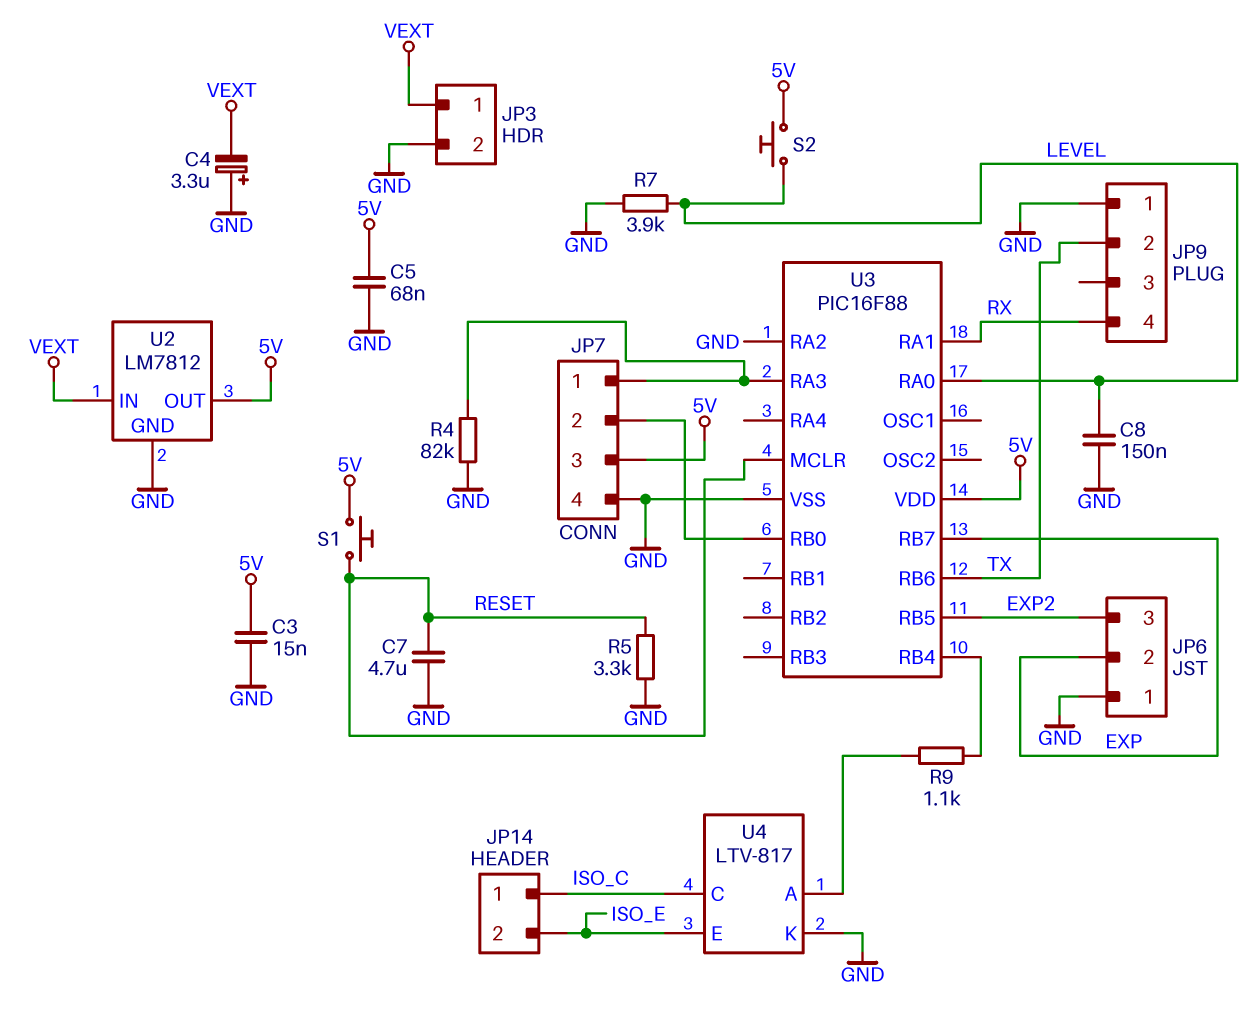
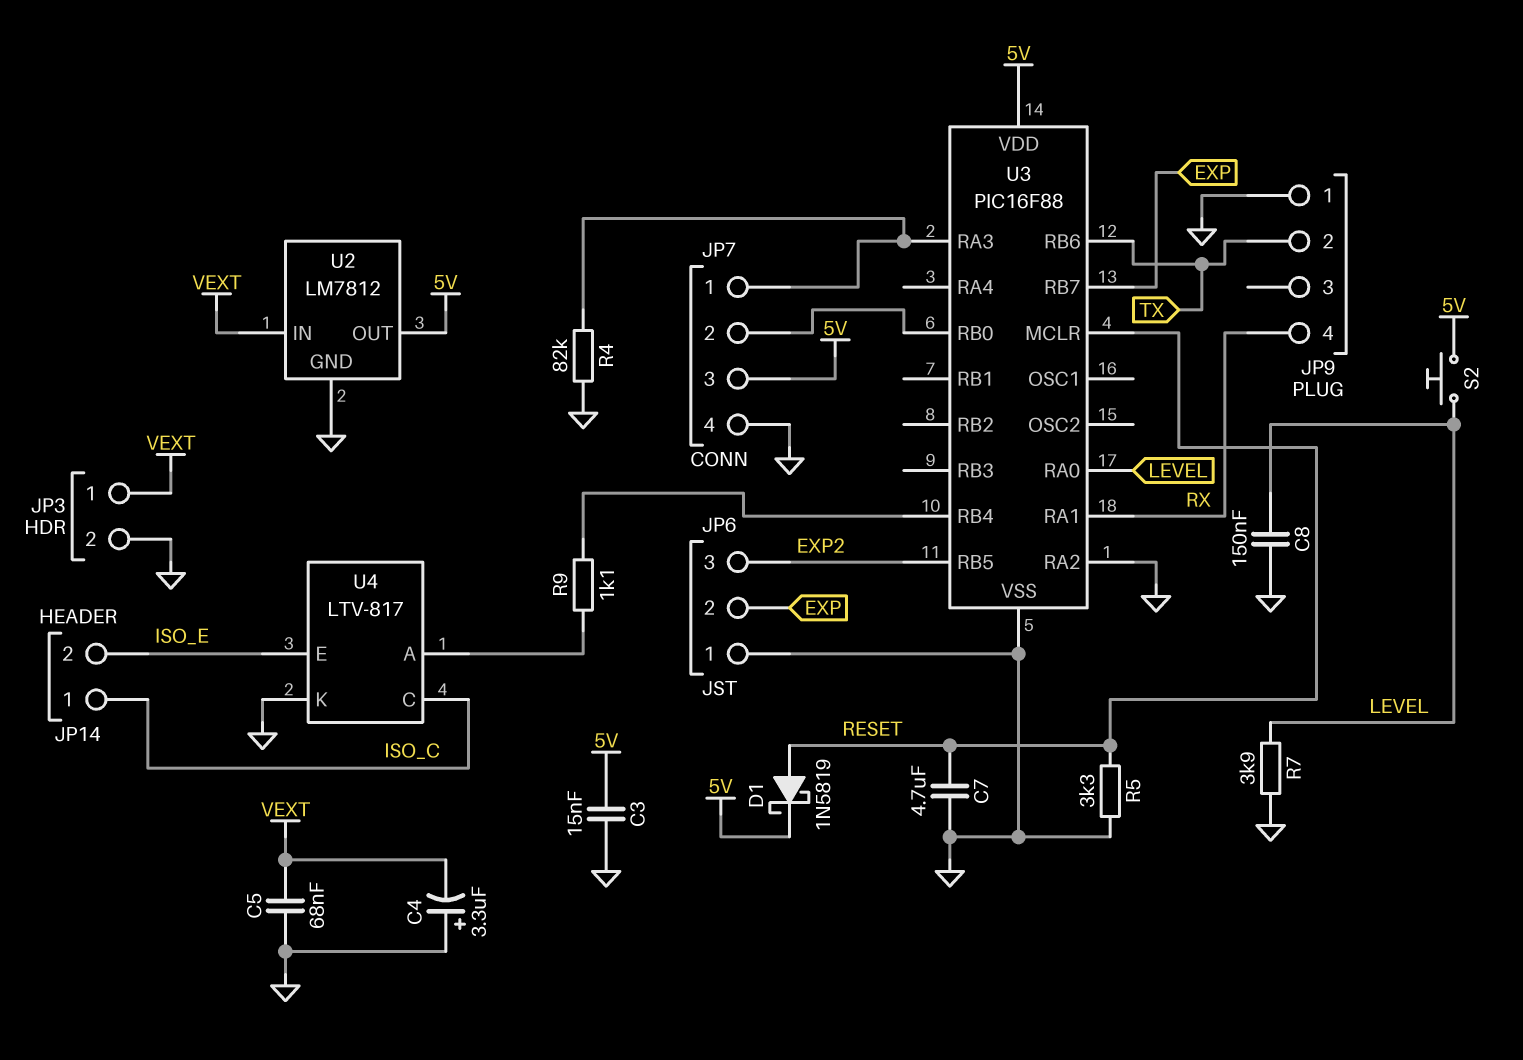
C5: 68nF (5V, GND) -> 68nF (GND, VEXT)
D1: none -> schottky 1N5819 (A RESET, K 5V)
S1: button (5V, RESET) -> none

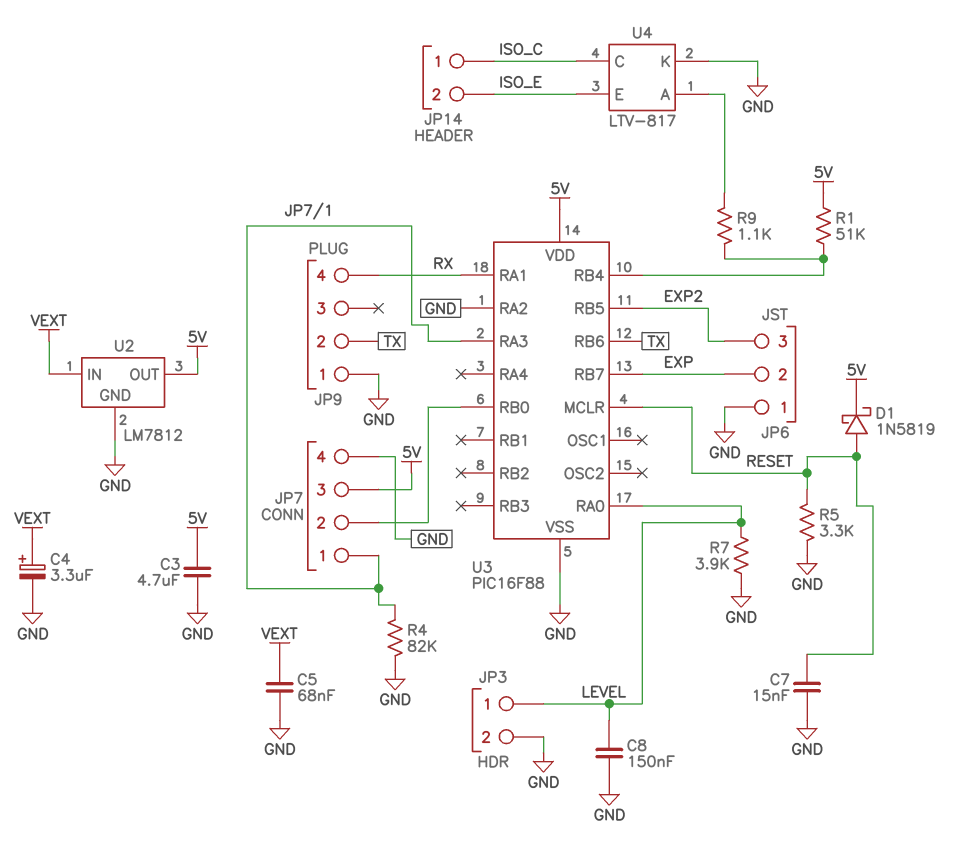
C3: 15nF (5V, GND) -> 4.7uF (5V, GND)
C4: 3.3uF (plus GND, minus VEXT) -> 3.3uF (plus VEXT, minus GND)
C7: 4.7uF (GND, RESET) -> 15nF (GND, RESET)
JP3 pin 1: VEXT -> LEVEL
R1: none -> 51k (5V, U3/RB4)
S2: button (5V, LEVEL) -> none

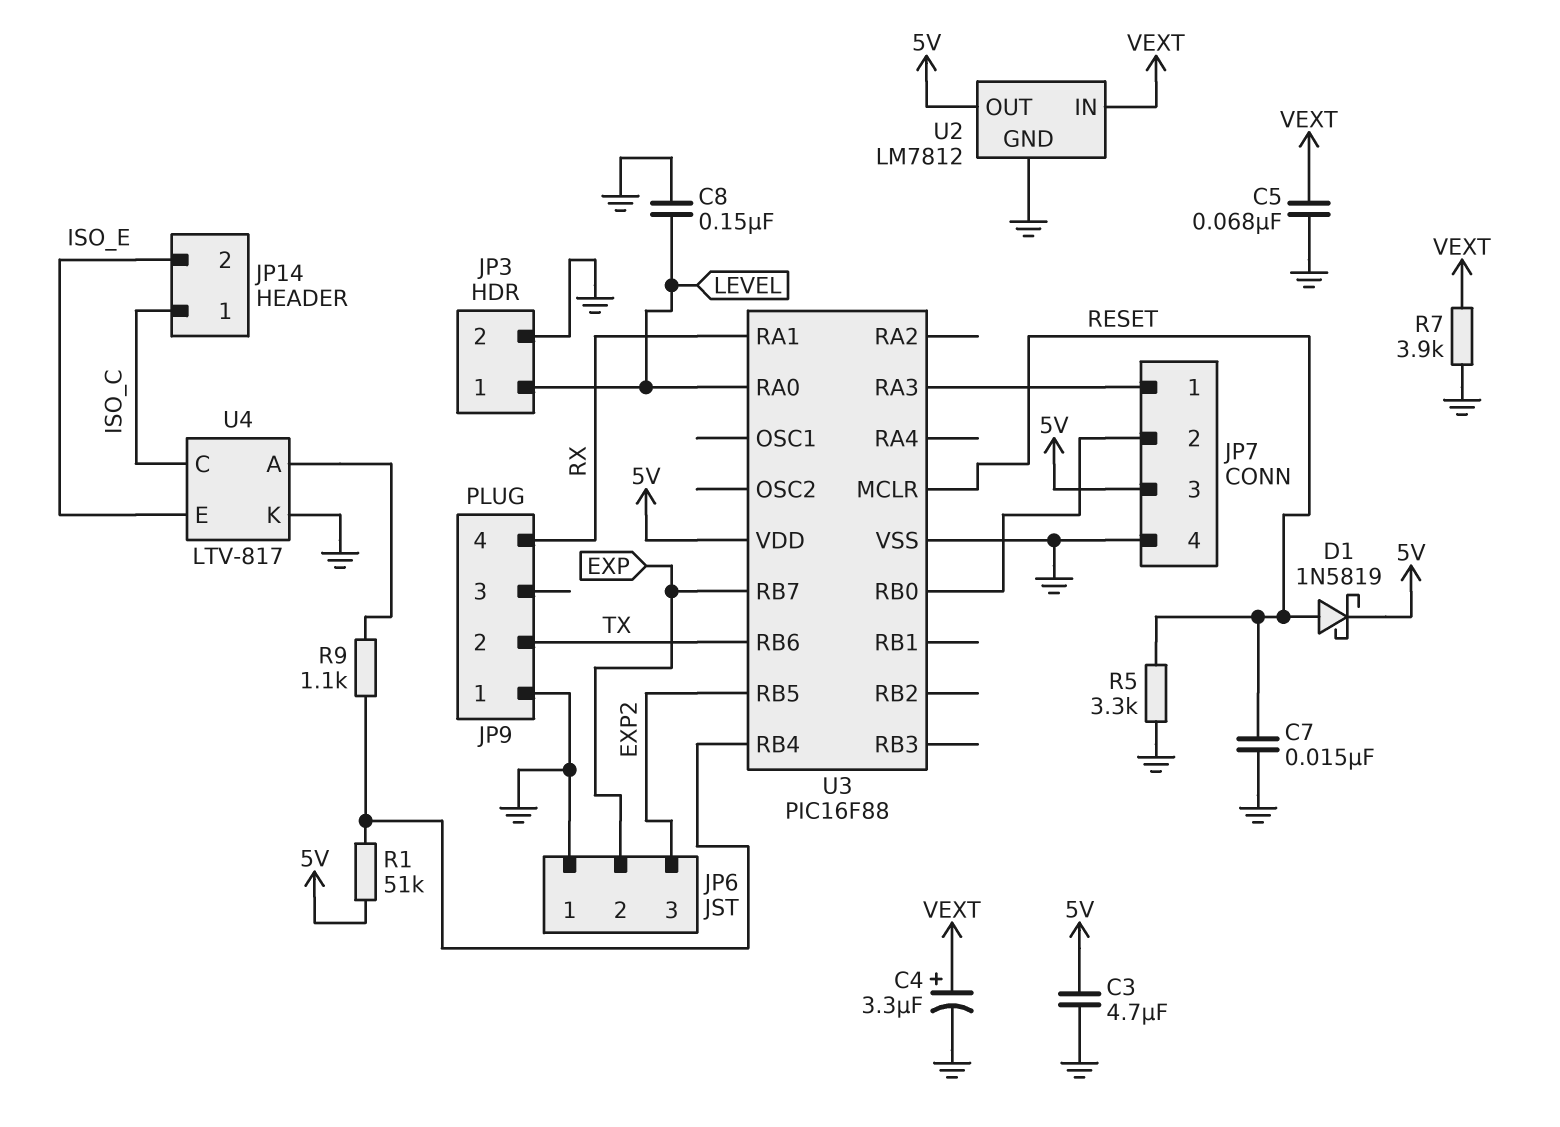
R4: 82k (GND, JP7/1) -> none
R7: 3.9k (GND, LEVEL) -> 3.9k (GND, VEXT)
U3 pin RA2: GND -> none

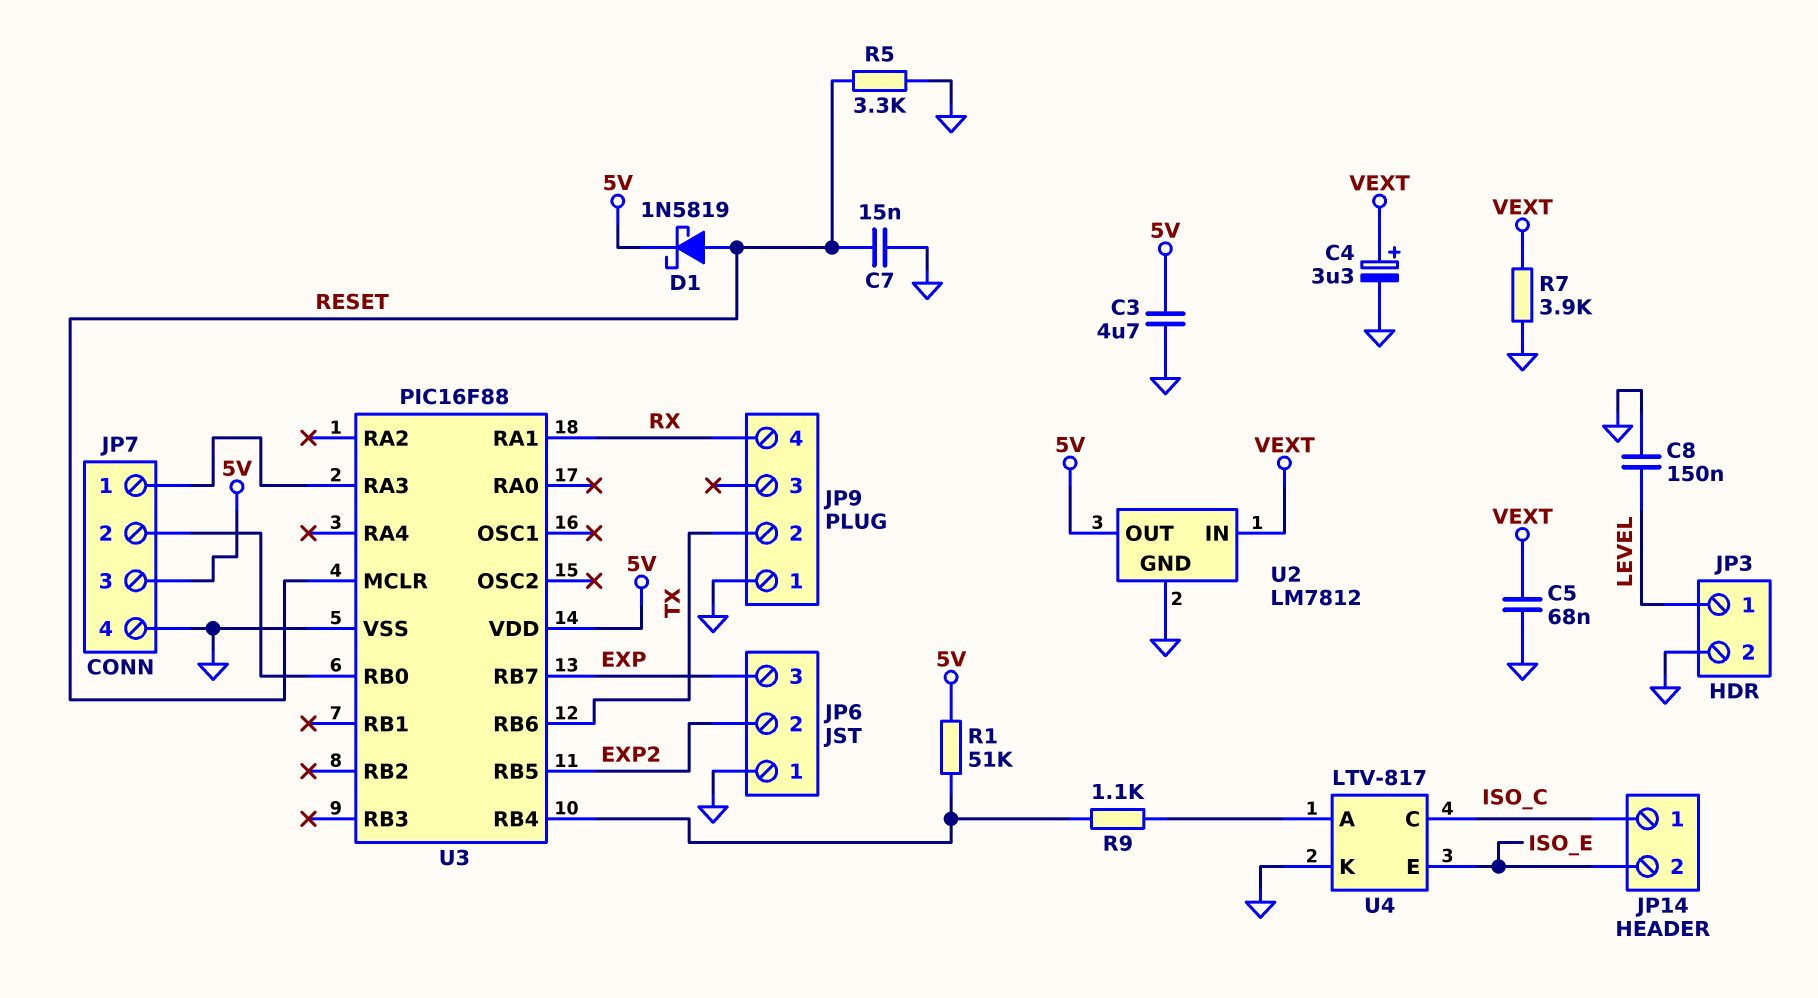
JP6 pin 2: EXP -> EXP2
JP6 pin 3: EXP2 -> EXP
U3 pin RA0: LEVEL -> none

